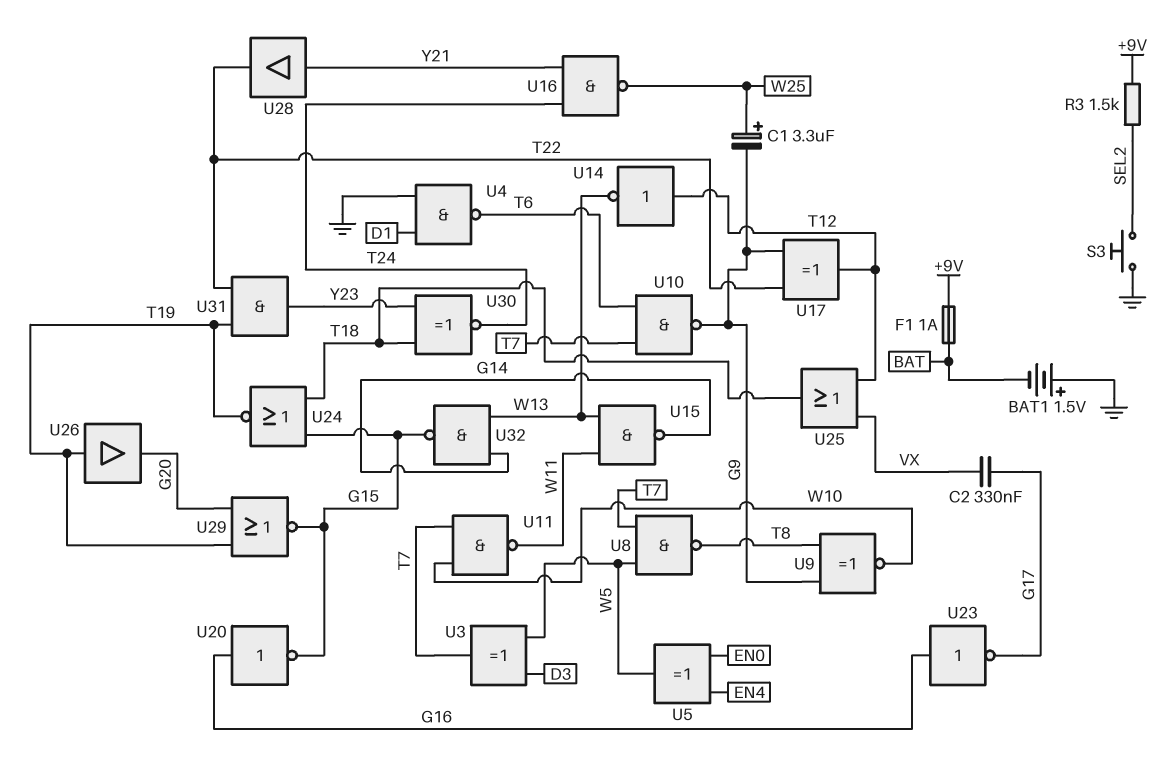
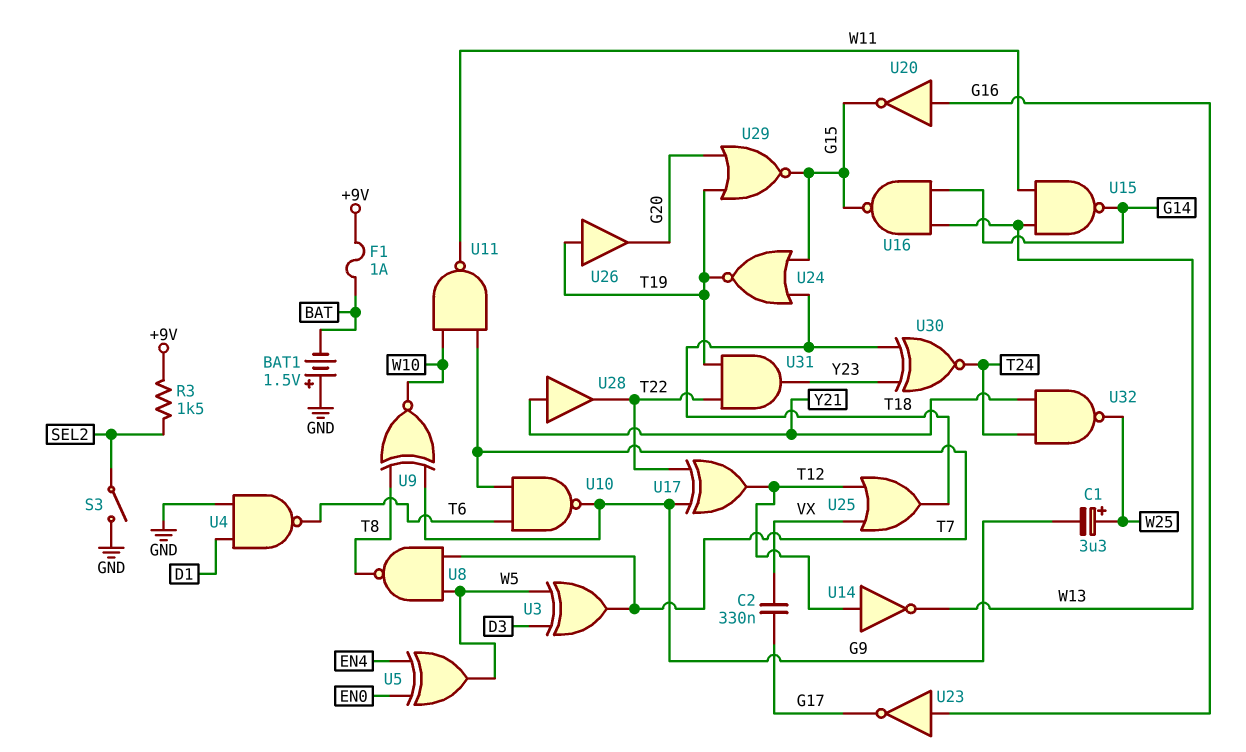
S3: button (GND, SEL2) -> switch (GND, SEL2)
U16: NAND (in T24, in Y21, out W25) -> NAND (in G14, in W13, out G15)
U32: NAND (in G14, in W13, out G15) -> NAND (in T24, in Y21, out W25)

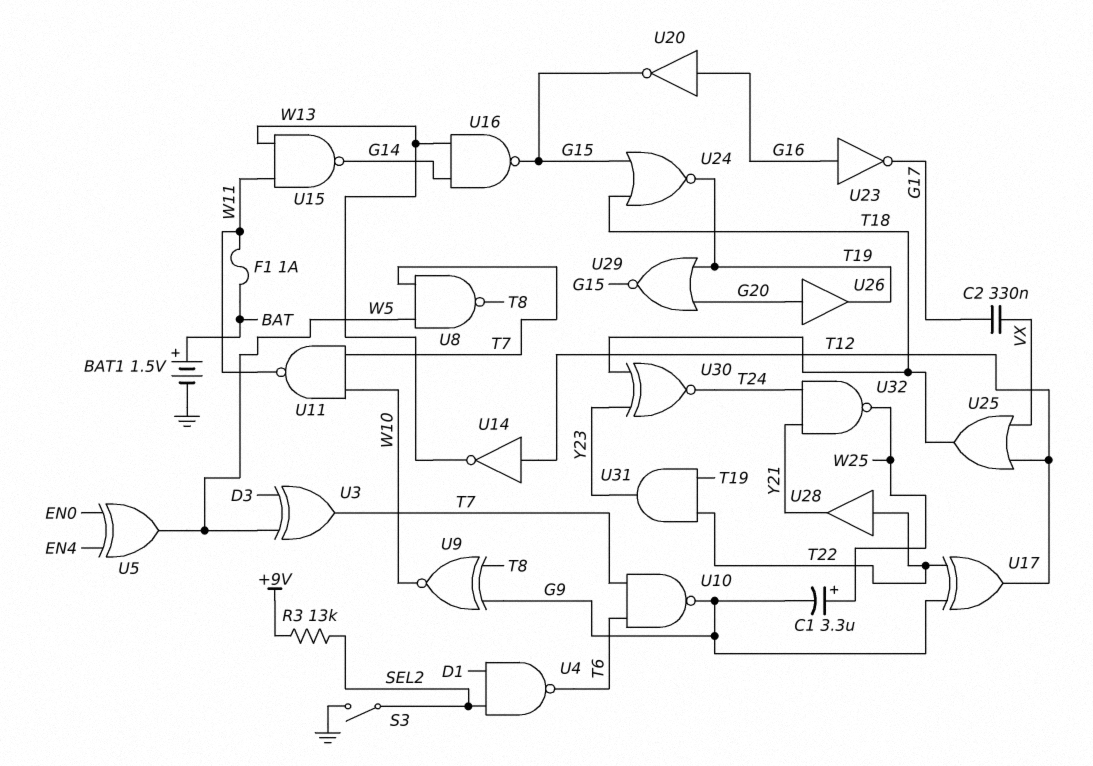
BAT1: 1.5V (plus GND, minus BAT) -> 1.5V (plus BAT, minus GND)
F1: 1A (+9V, BAT) -> 1A (BAT, W11)
R3: 1.5k (+9V, SEL2) -> 13k (+9V, SEL2)
U4: NAND (in D1, in GND, out T6) -> NAND (in D1, in SEL2, out T6)
U26: buffer (in T19, out G20) -> buffer (in G20, out T19)
U28: buffer (in Y21, out T22) -> buffer (in T22, out Y21)

